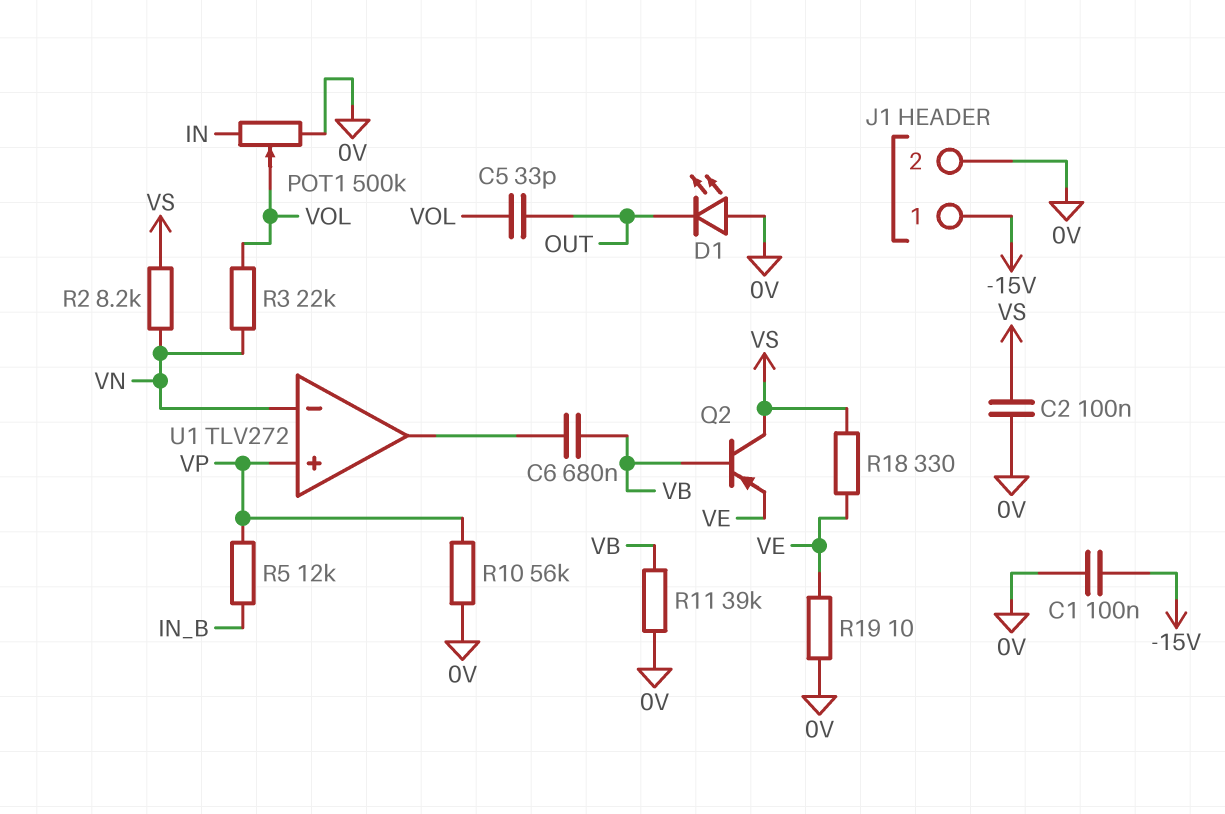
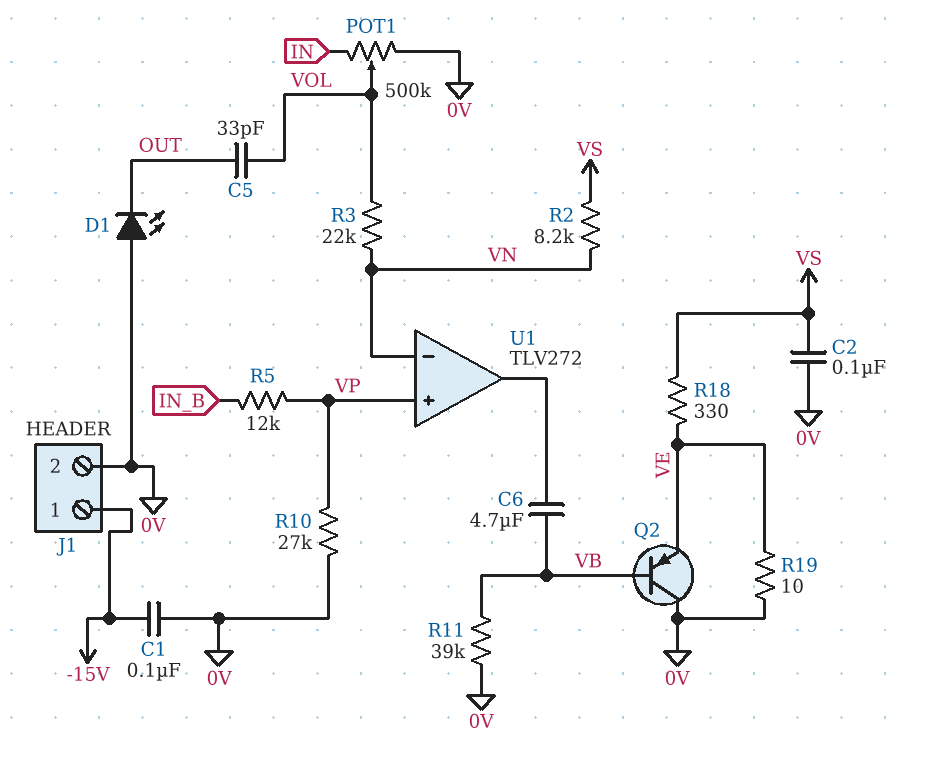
C6: 680nF (U1/out, VB) -> 4.7uF (U1/out, VB)
Q2: PNP (B VB, C VS, E VE) -> PNP (B VB, C 0V, E VE)
R10: 56k (0V, VP) -> 27k (0V, VP)

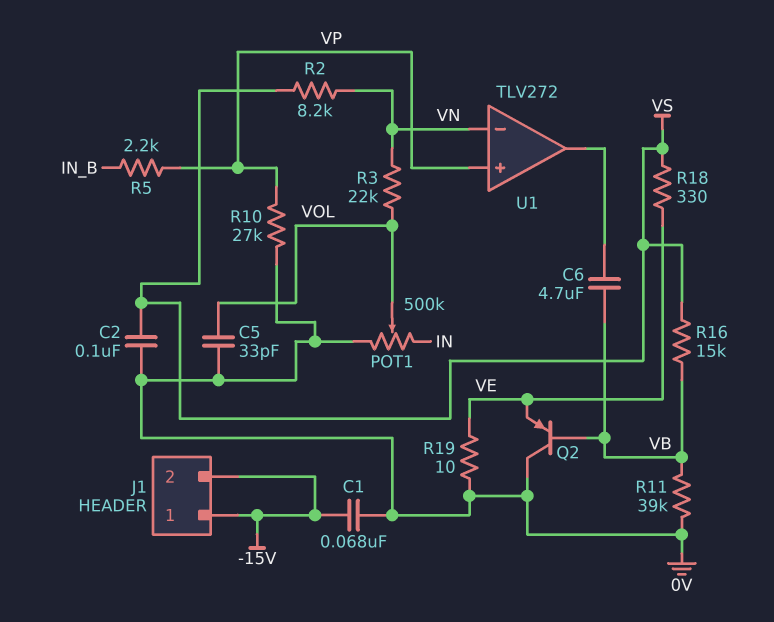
C1: 100nF (-15V, 0V) -> 68nF (-15V, 0V)
C5: 33pF (OUT, VOL) -> 33pF (0V, VOL)
D1: LED (A 0V, K OUT) -> none
J1 pin 2: 0V -> -15V
R5: 12k (IN_B, VP) -> 2.2k (IN_B, VP)
R16: none -> 15k (VB, VS)

